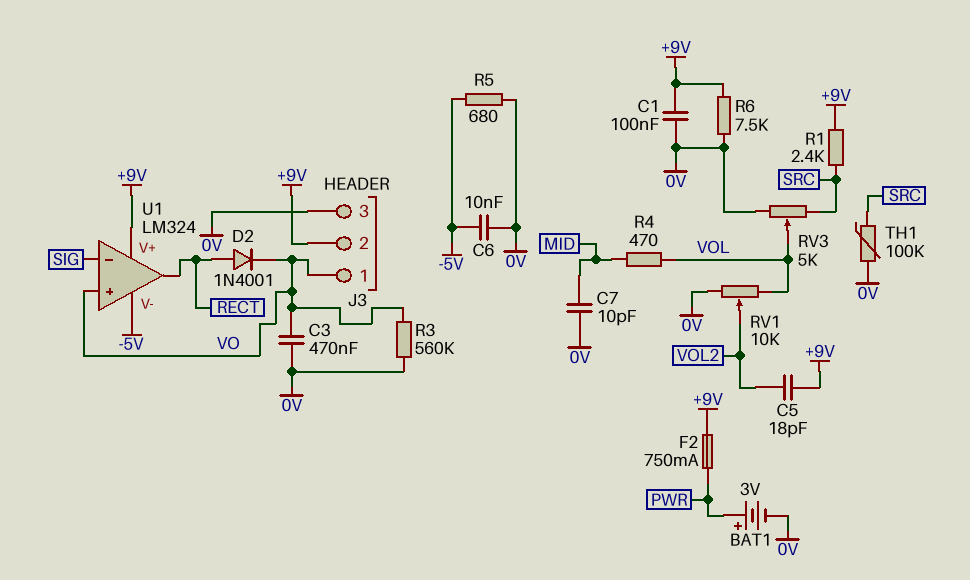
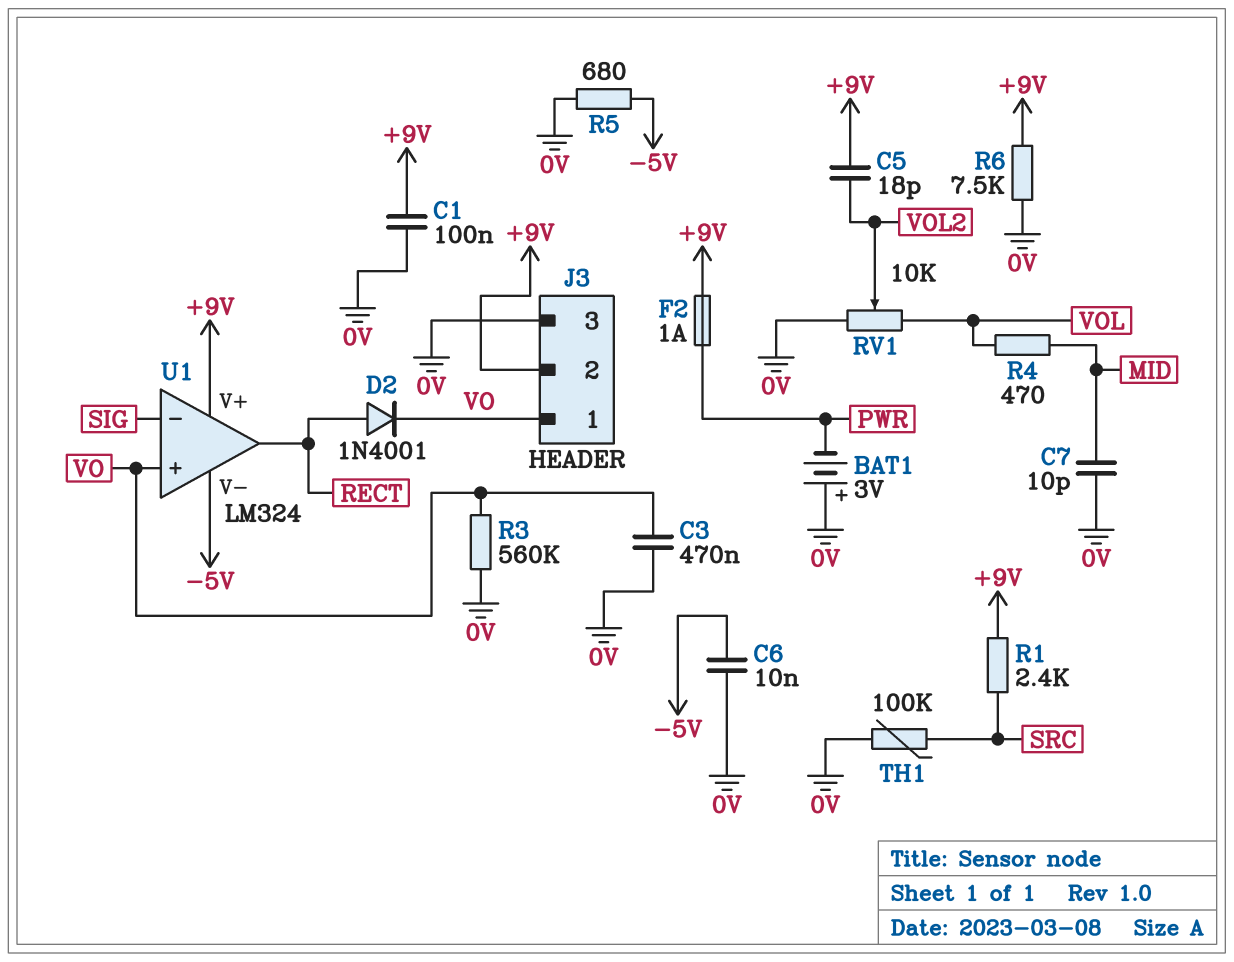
BAT1: 3V (plus PWR, minus 0V) -> 3V (plus 0V, minus PWR)
F2: 750mA (+9V, PWR) -> 1A (+9V, PWR)
RV3: 5k (0V, SRC, wiper VOL) -> none

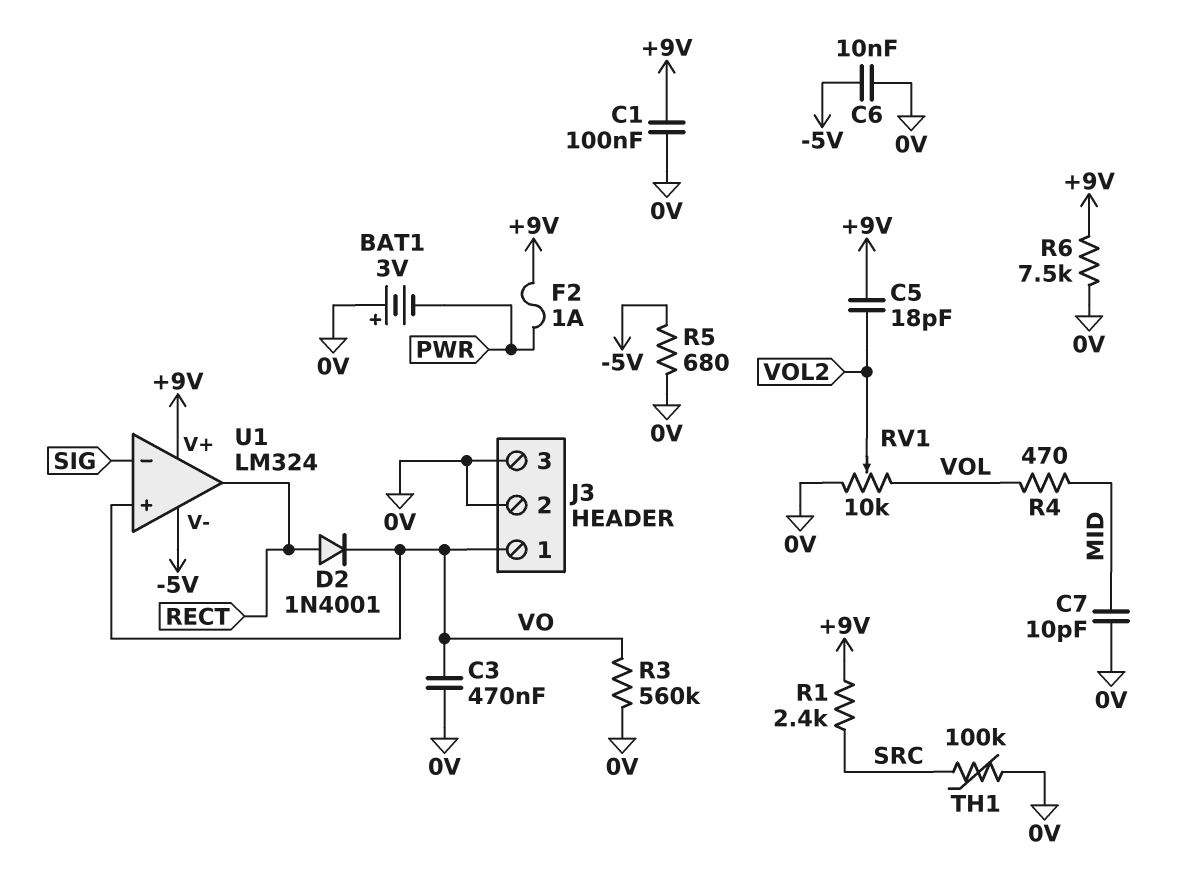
J3 pin 2: +9V -> 0V

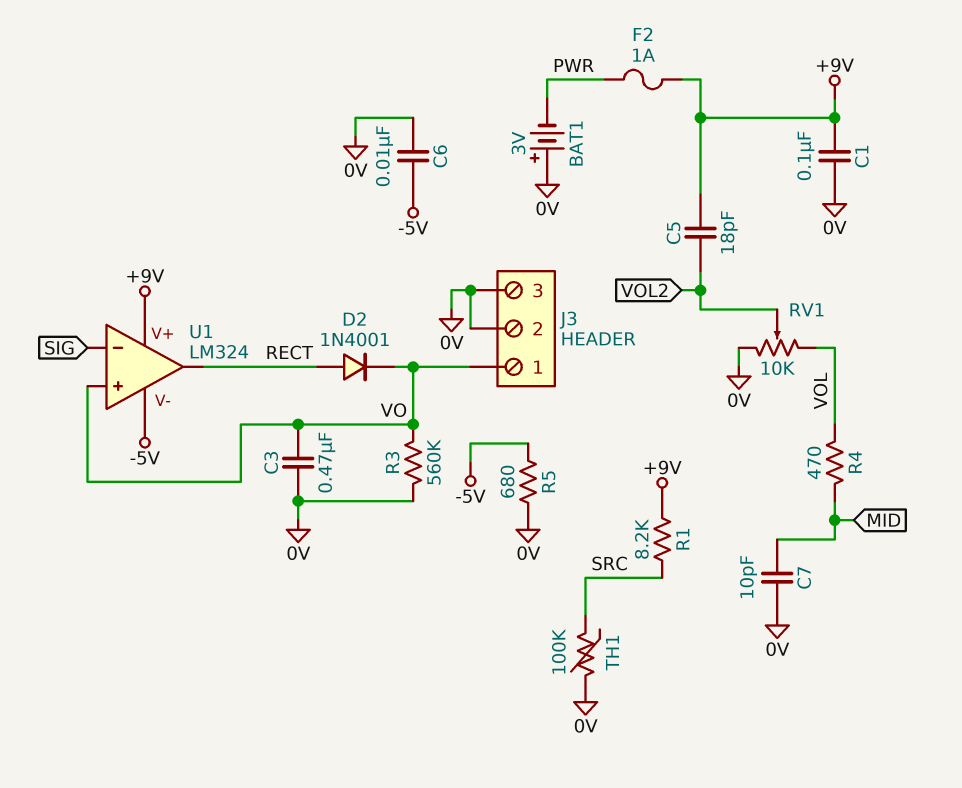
R1: 2.4k (+9V, SRC) -> 8.2k (+9V, SRC)
R6: 7.5k (+9V, 0V) -> none

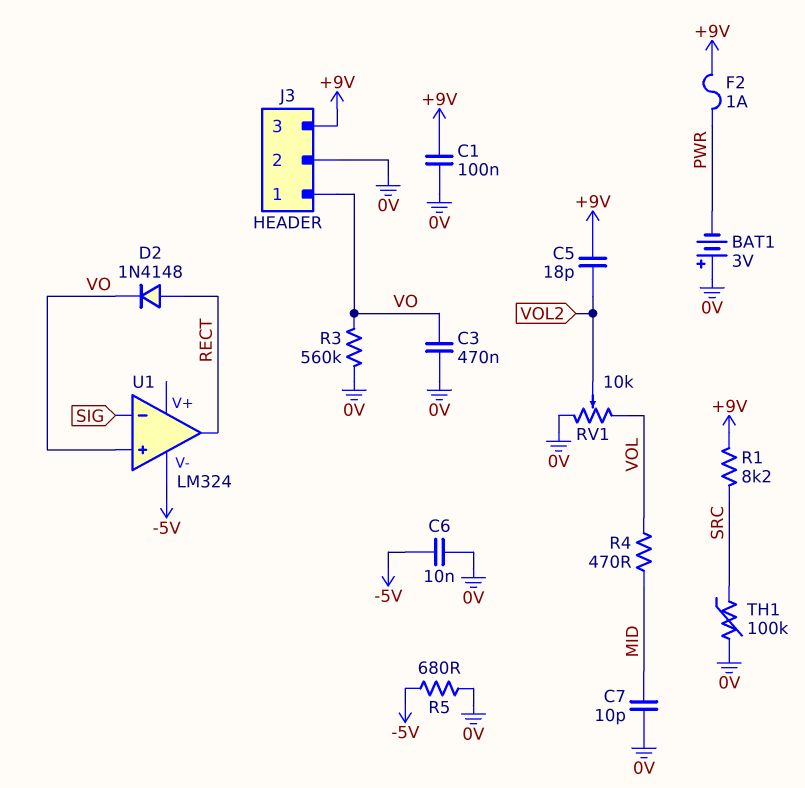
D2: diode 1N4001 (A RECT, K VO) -> diode 1N4148 (A RECT, K VO)
J3 pin 3: 0V -> +9V
U1 pin V+: +9V -> none

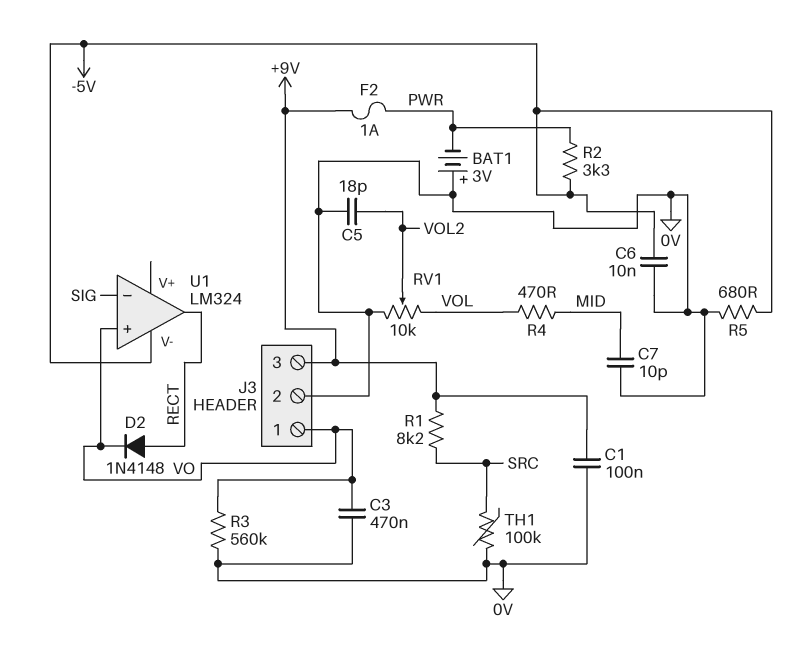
C5: 18pF (+9V, VOL2) -> 18pF (0V, VOL2)
R2: none -> 3.3k (-5V, PWR)

